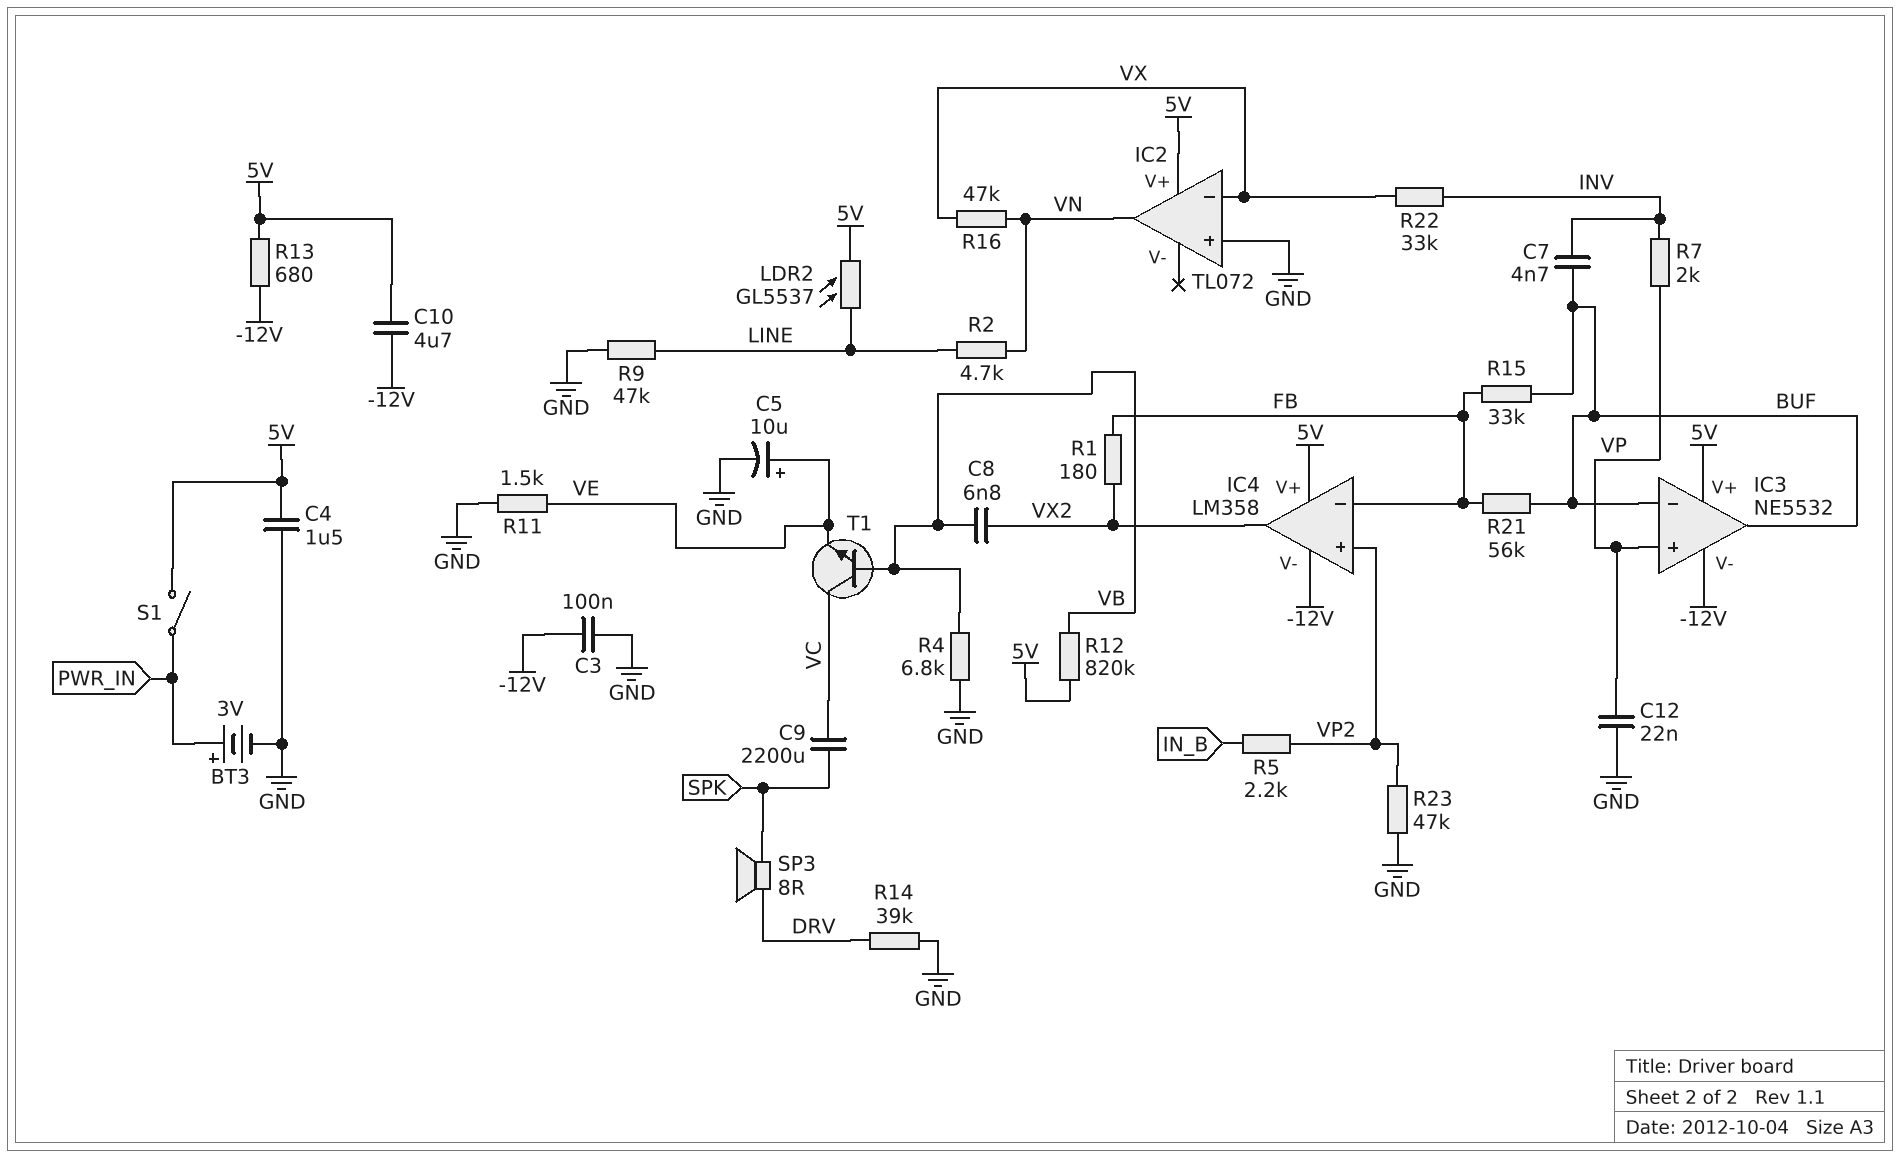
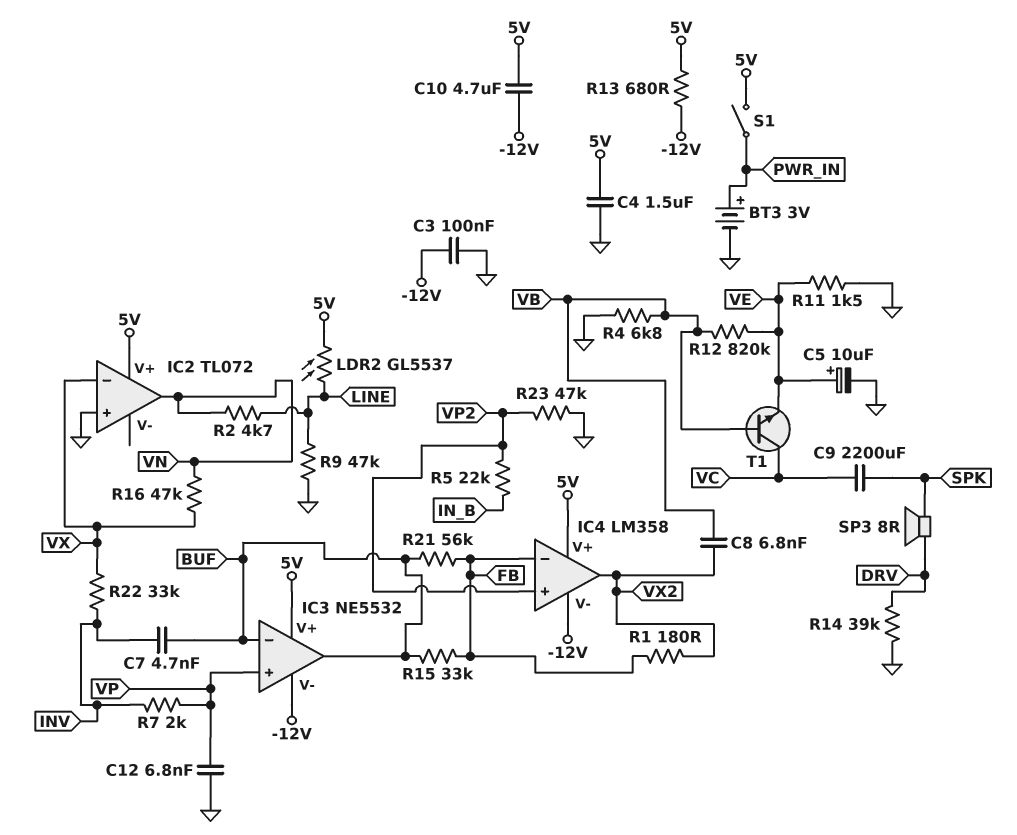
C12: 22nF (GND, VP) -> 6.8nF (GND, VP)
R5: 2.2k (IN_B, VP2) -> 22k (IN_B, VP2)
R12: 820k (5V, VB) -> 820k (VB, VE)

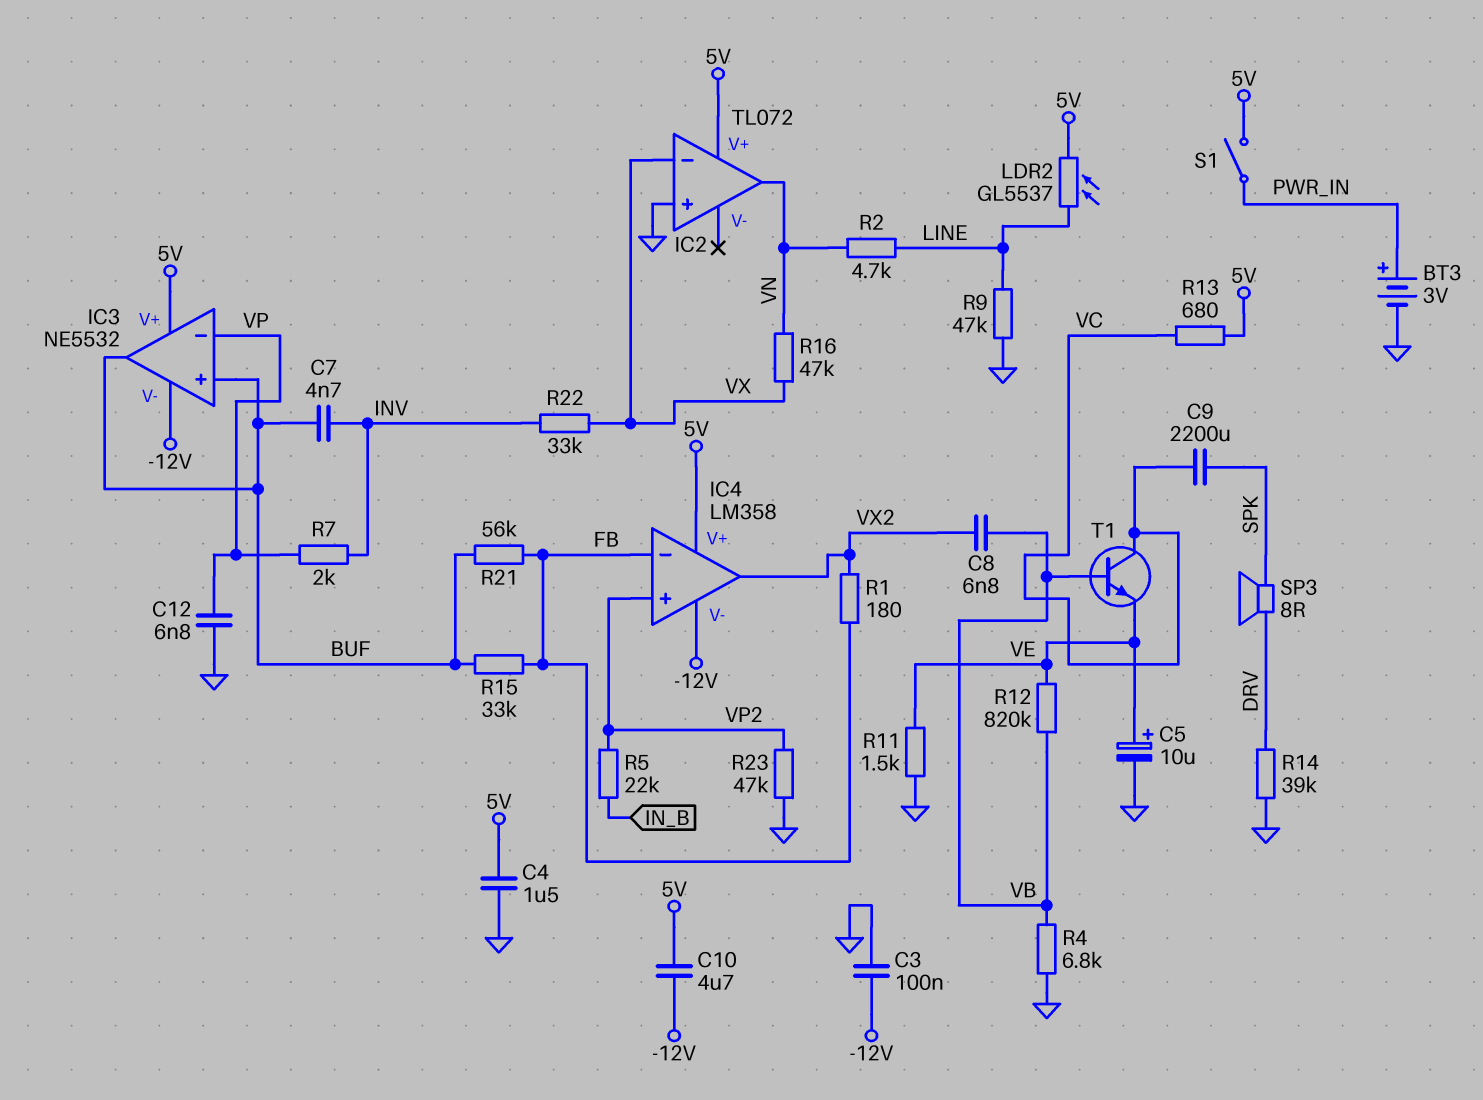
IC3 pin in+: VP -> BUF
IC3 pin in-: BUF -> VP
R13: 680 (-12V, 5V) -> 680 (5V, VC)

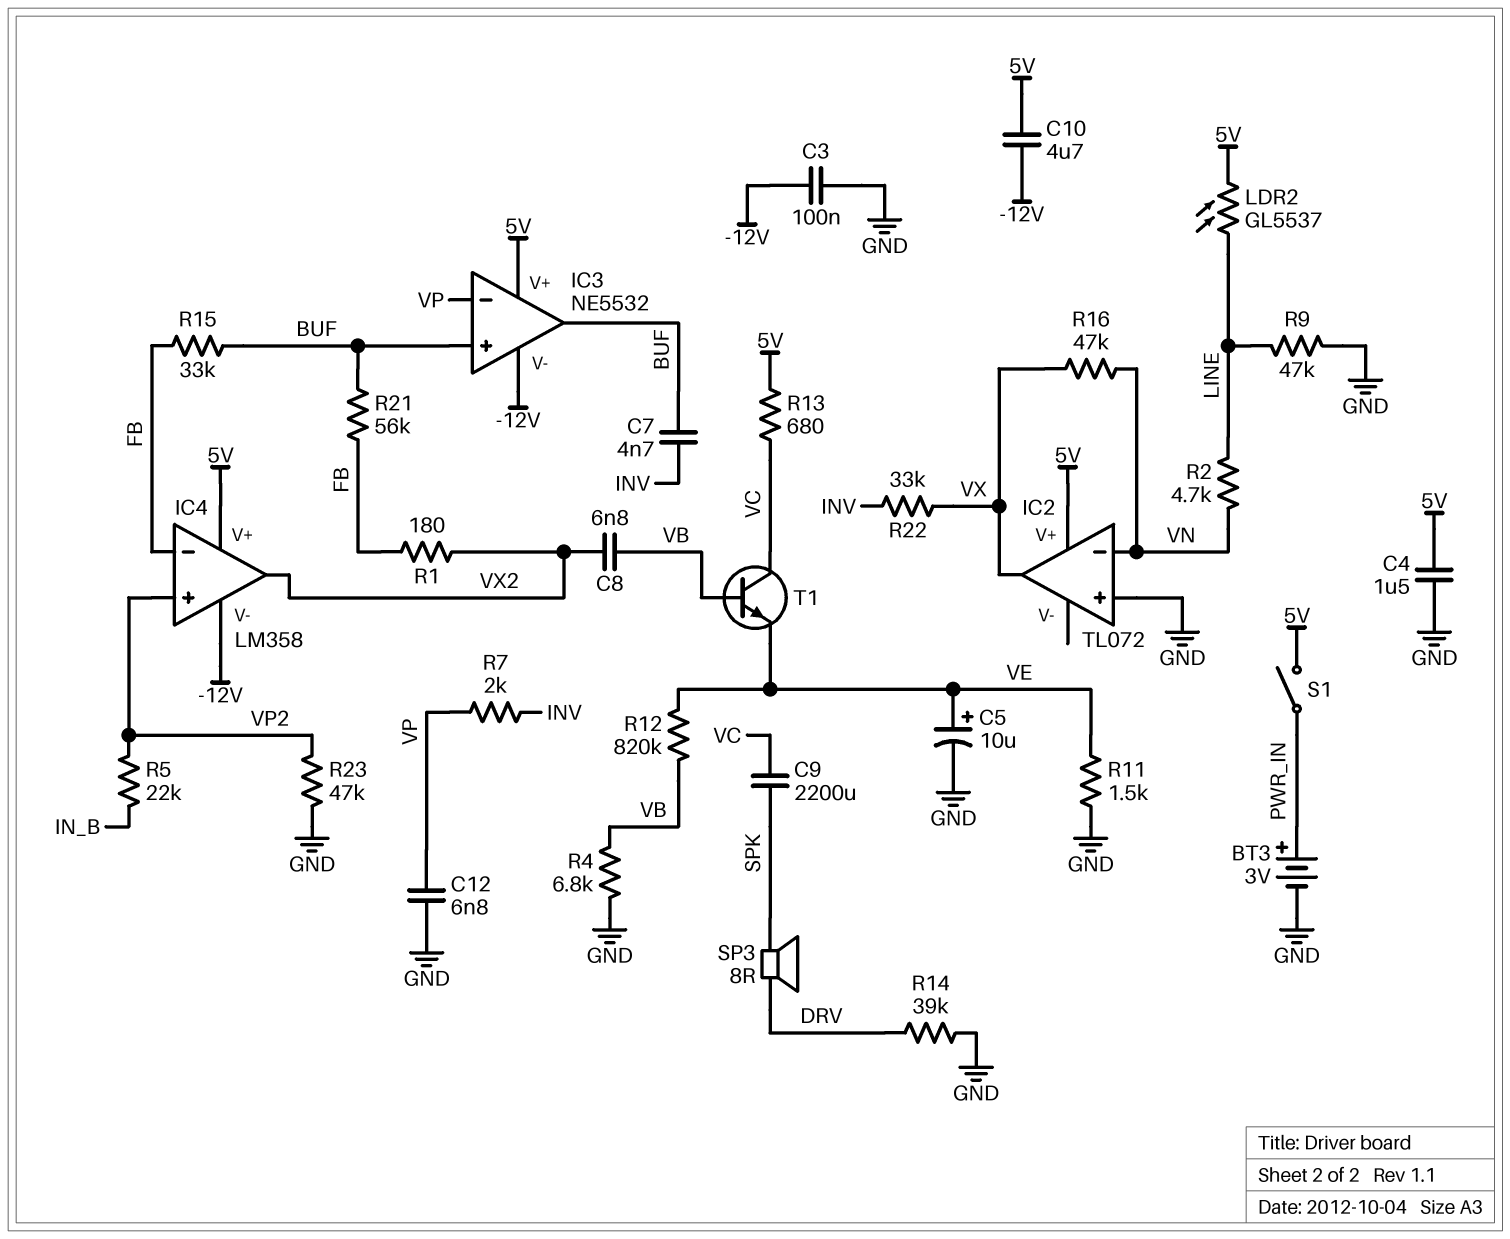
IC2 pin in-: VX -> VN
IC2 pin out: VN -> VX

